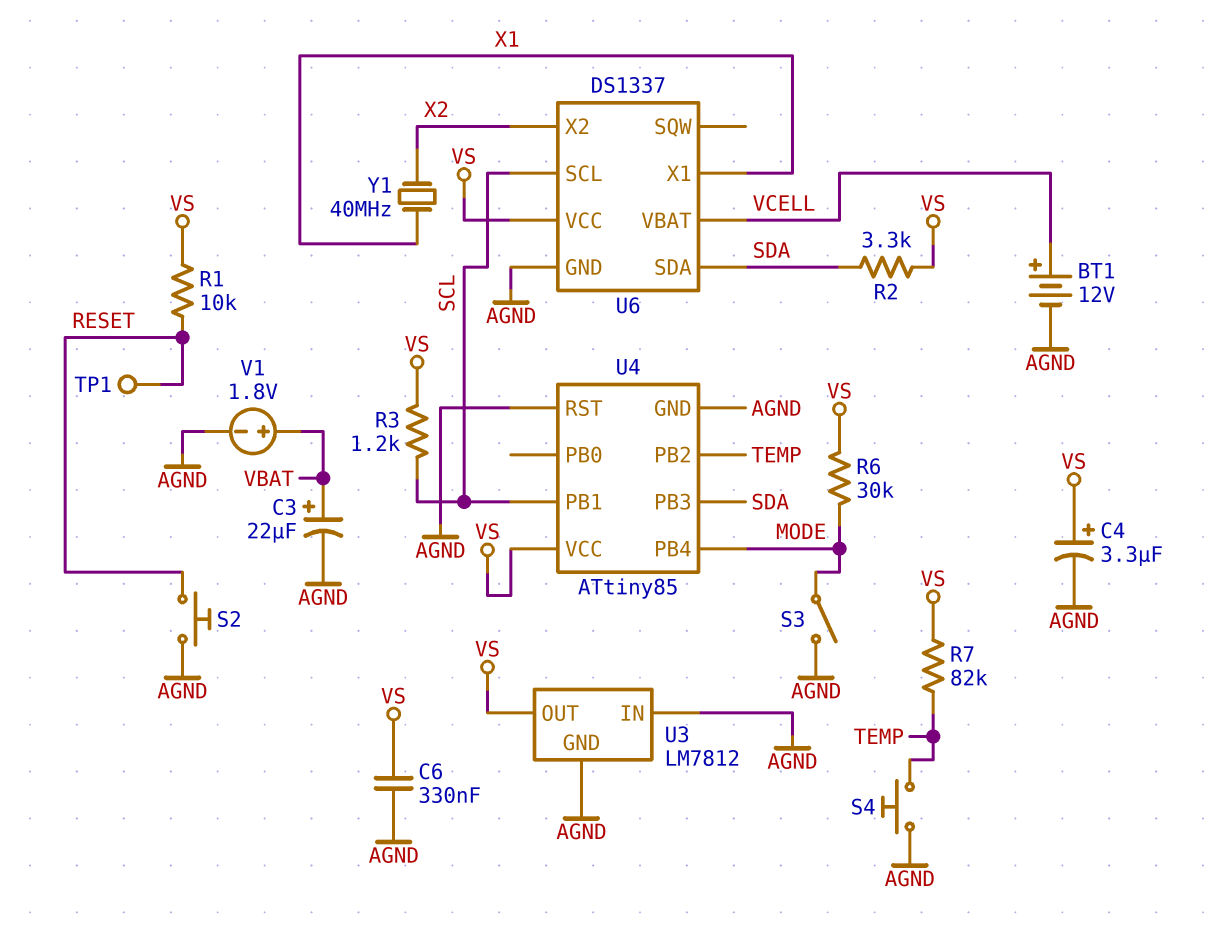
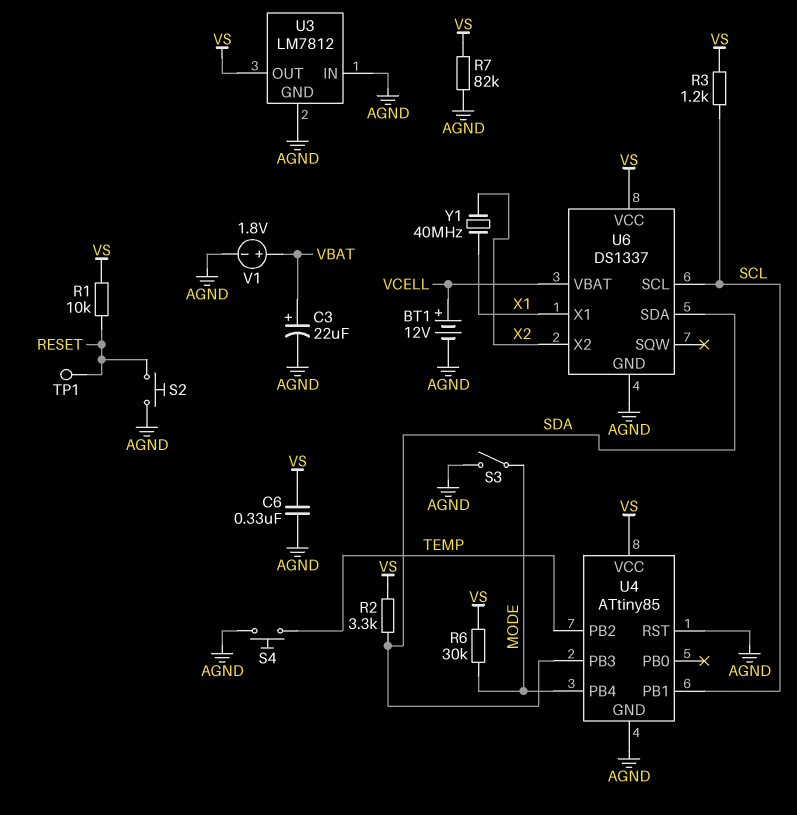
C4: 3.3uF (plus VS, minus AGND) -> none
R7: 82k (TEMP, VS) -> 82k (AGND, VS)

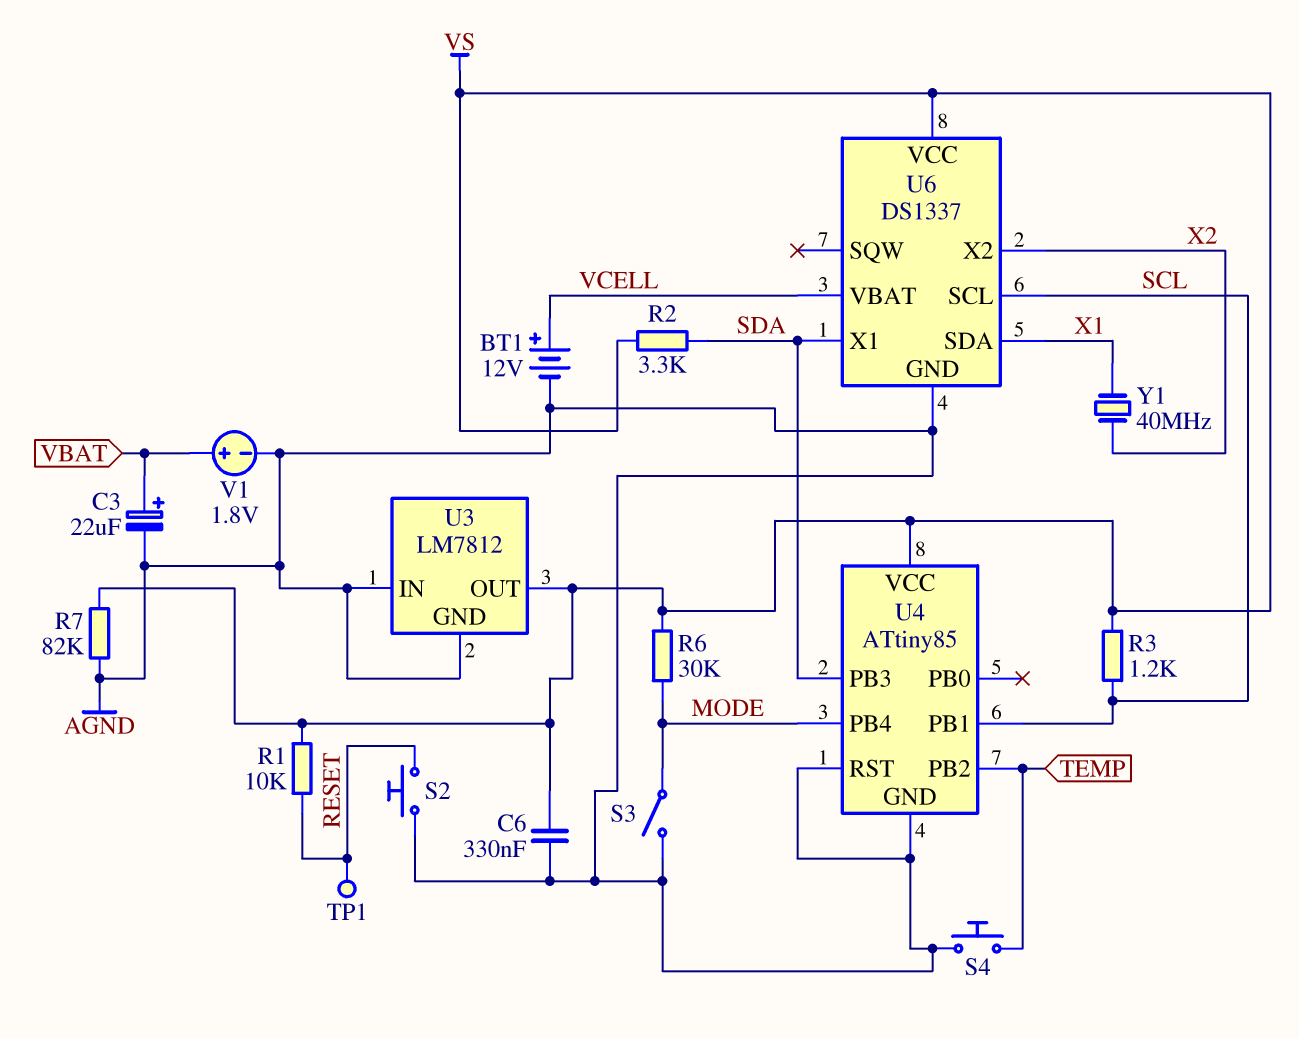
U6 pin SDA: SDA -> X1
U6 pin X1: X1 -> SDA

